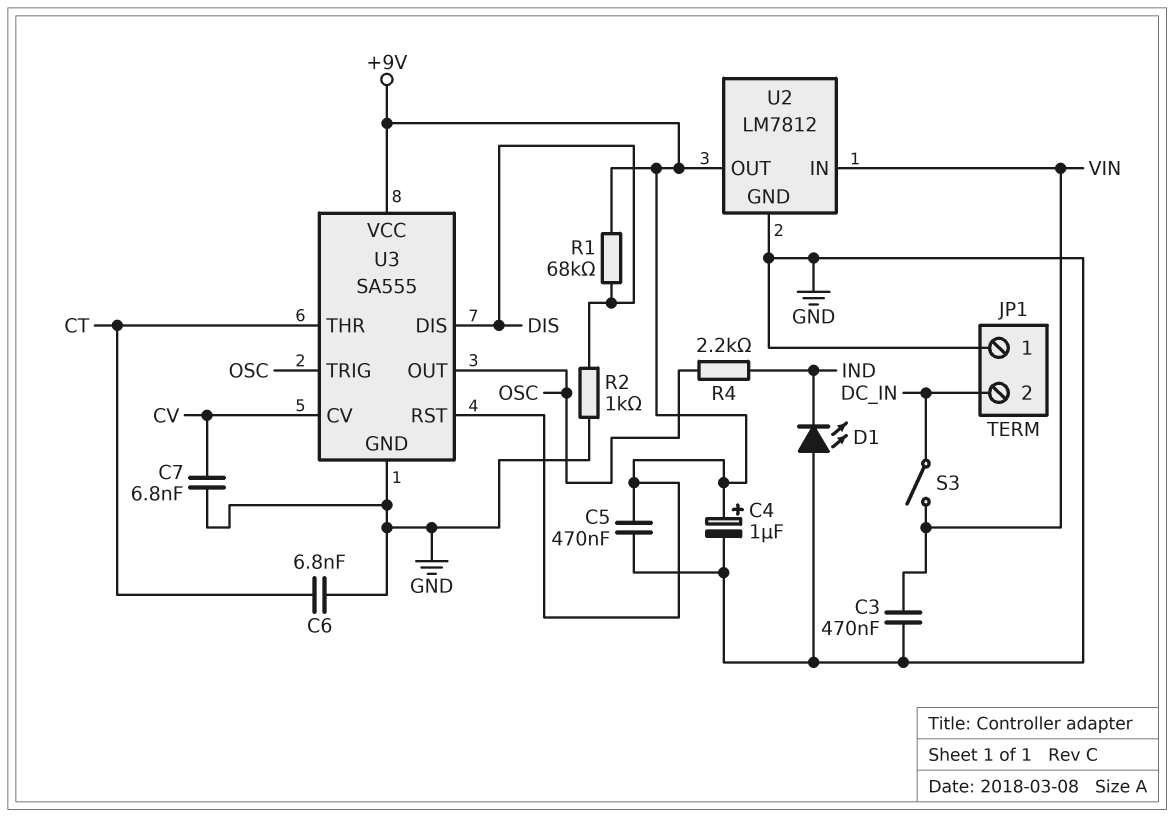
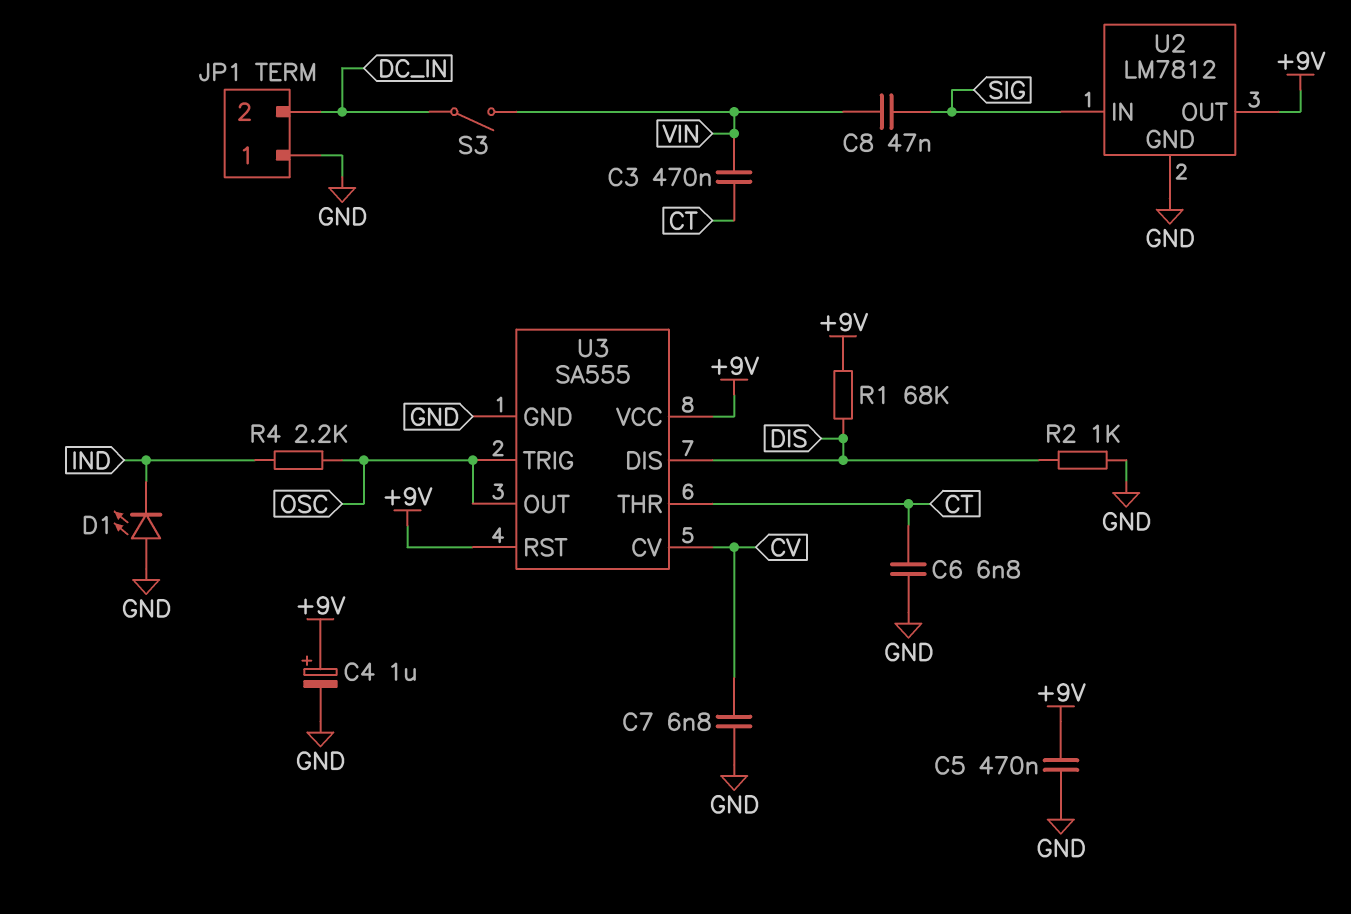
C3: 470nF (GND, VIN) -> 470nF (CT, VIN)
C8: none -> 47nF (SIG, VIN)
U2 pin IN: VIN -> SIG

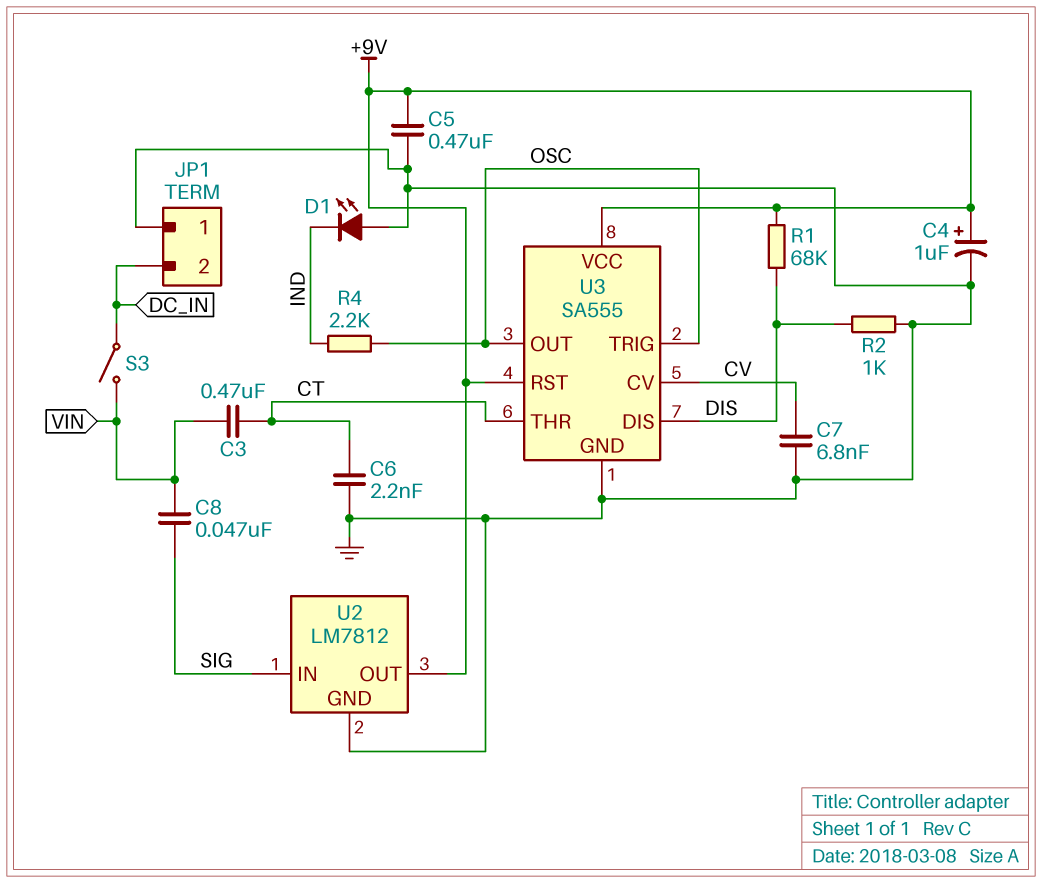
C6: 6.8nF (CT, GND) -> 2.2nF (CT, GND)

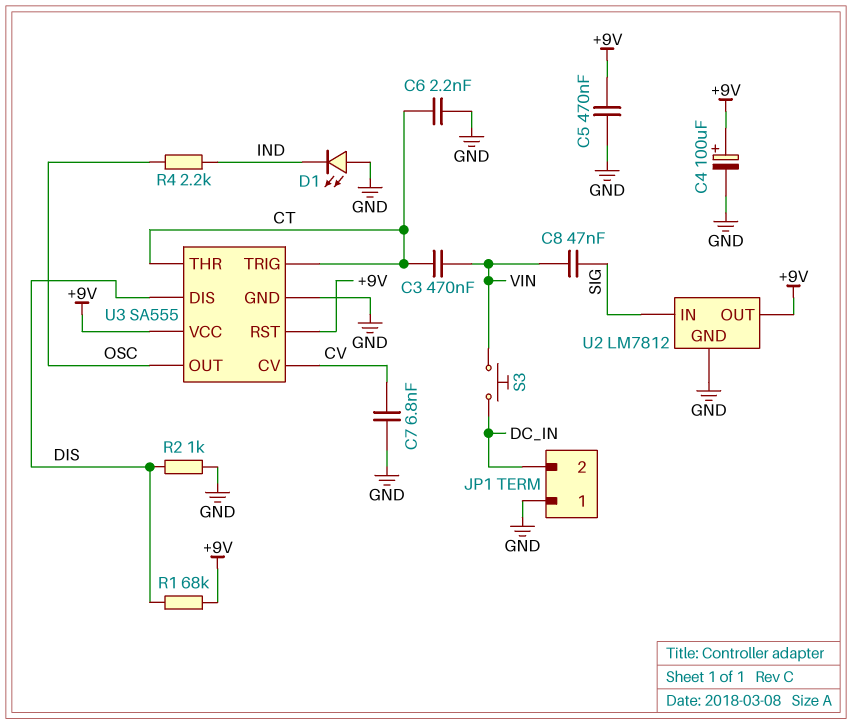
C4: 1uF (plus +9V, minus GND) -> 100uF (plus +9V, minus GND)
S3: switch (DC_IN, VIN) -> button (DC_IN, VIN)
U3 pin TRIG: OSC -> CT

